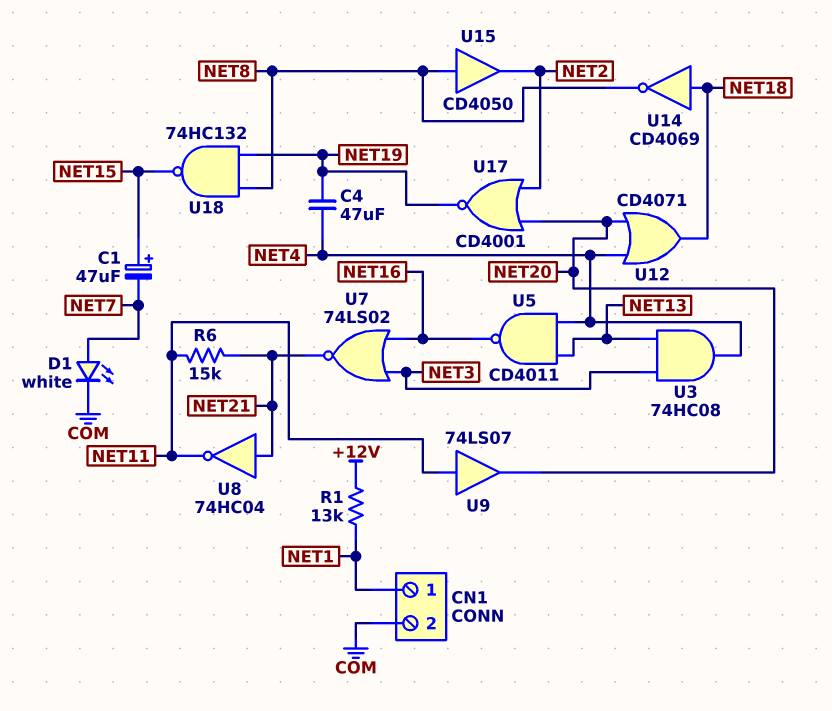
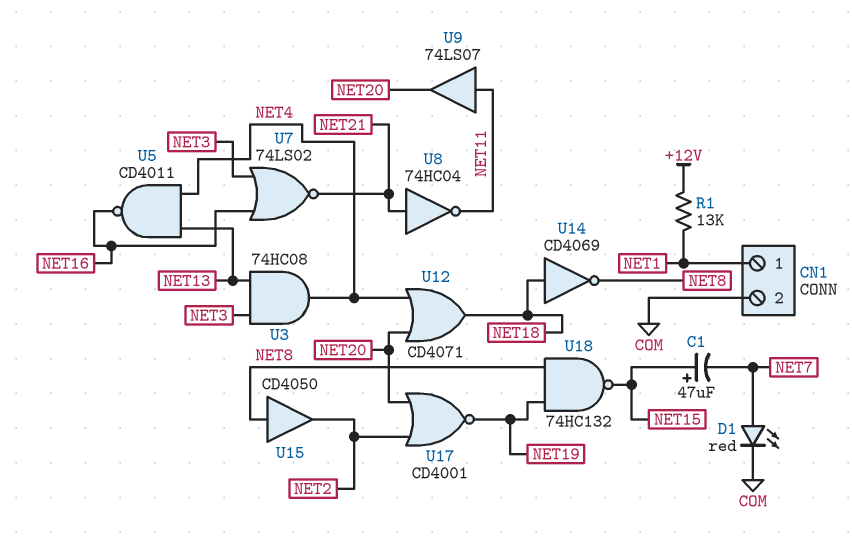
C4: 47uF (NET4, NET19) -> none
D1: LED white (A NET7, K COM) -> LED red (A NET7, K COM)
R6: 15k (NET11, NET21) -> none

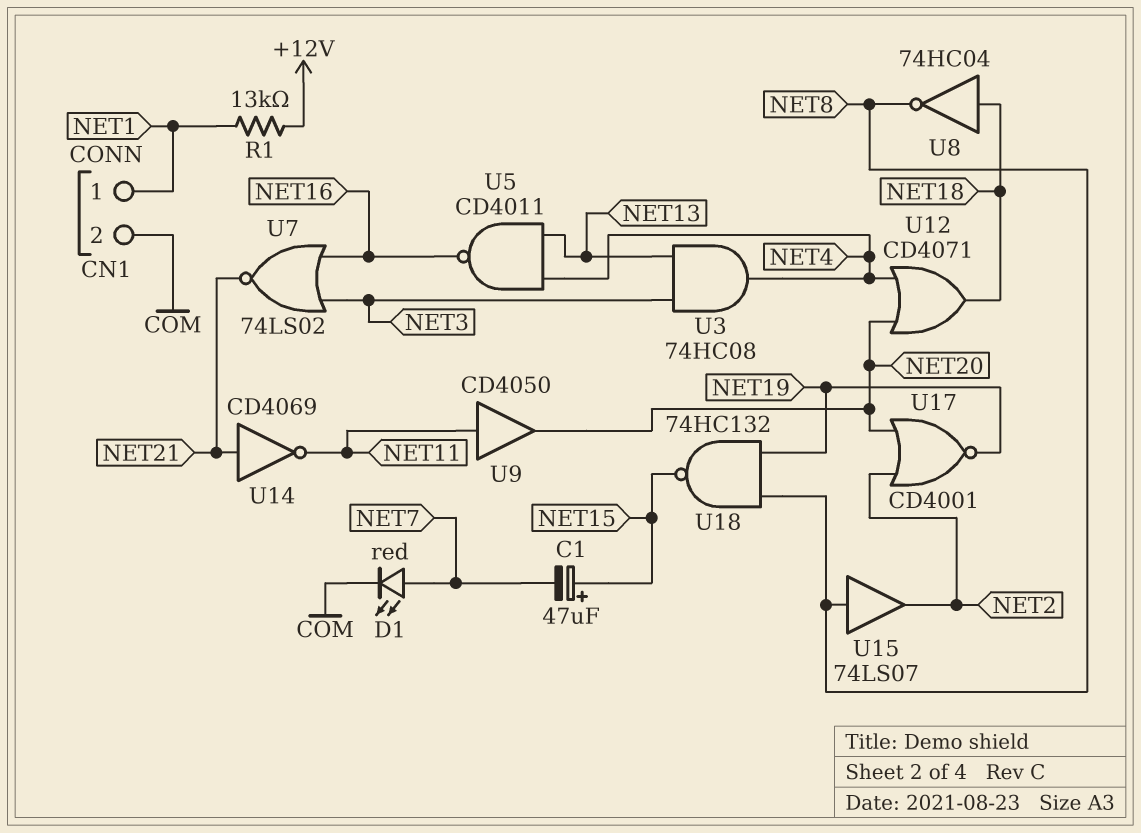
U8: NOT 74HC04 (in NET21, out NET11) -> NOT 74HC04 (in NET18, out NET8)
U9: buffer 74LS07 (in NET11, out NET20) -> buffer CD4050 (in NET11, out NET20)
U14: NOT CD4069 (in NET18, out NET8) -> NOT CD4069 (in NET21, out NET11)
U15: buffer CD4050 (in NET8, out NET2) -> buffer 74LS07 (in NET8, out NET2)

